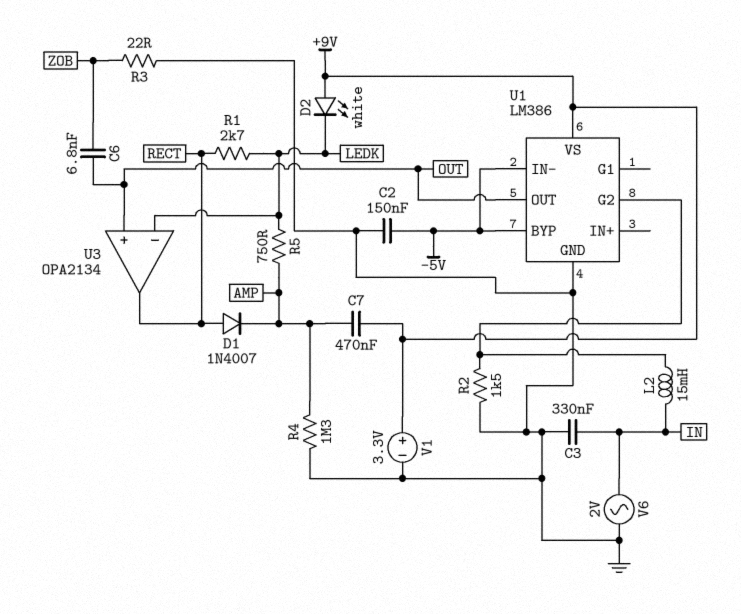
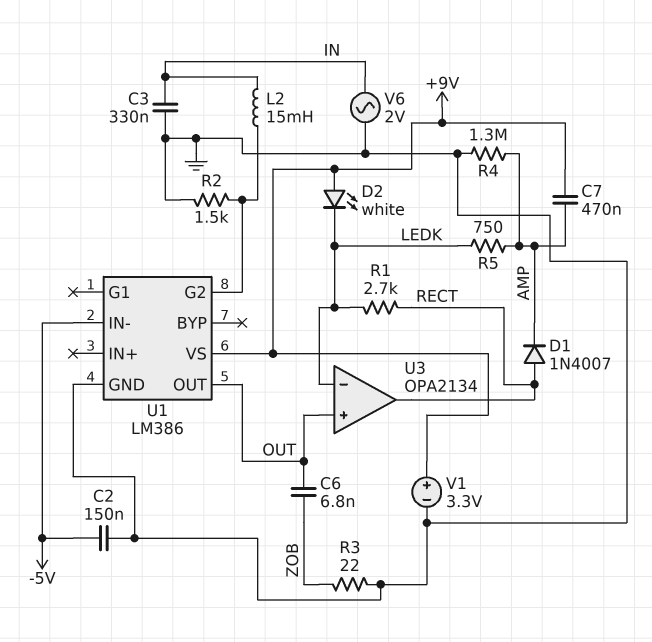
U1 pin BYP: -5V -> none

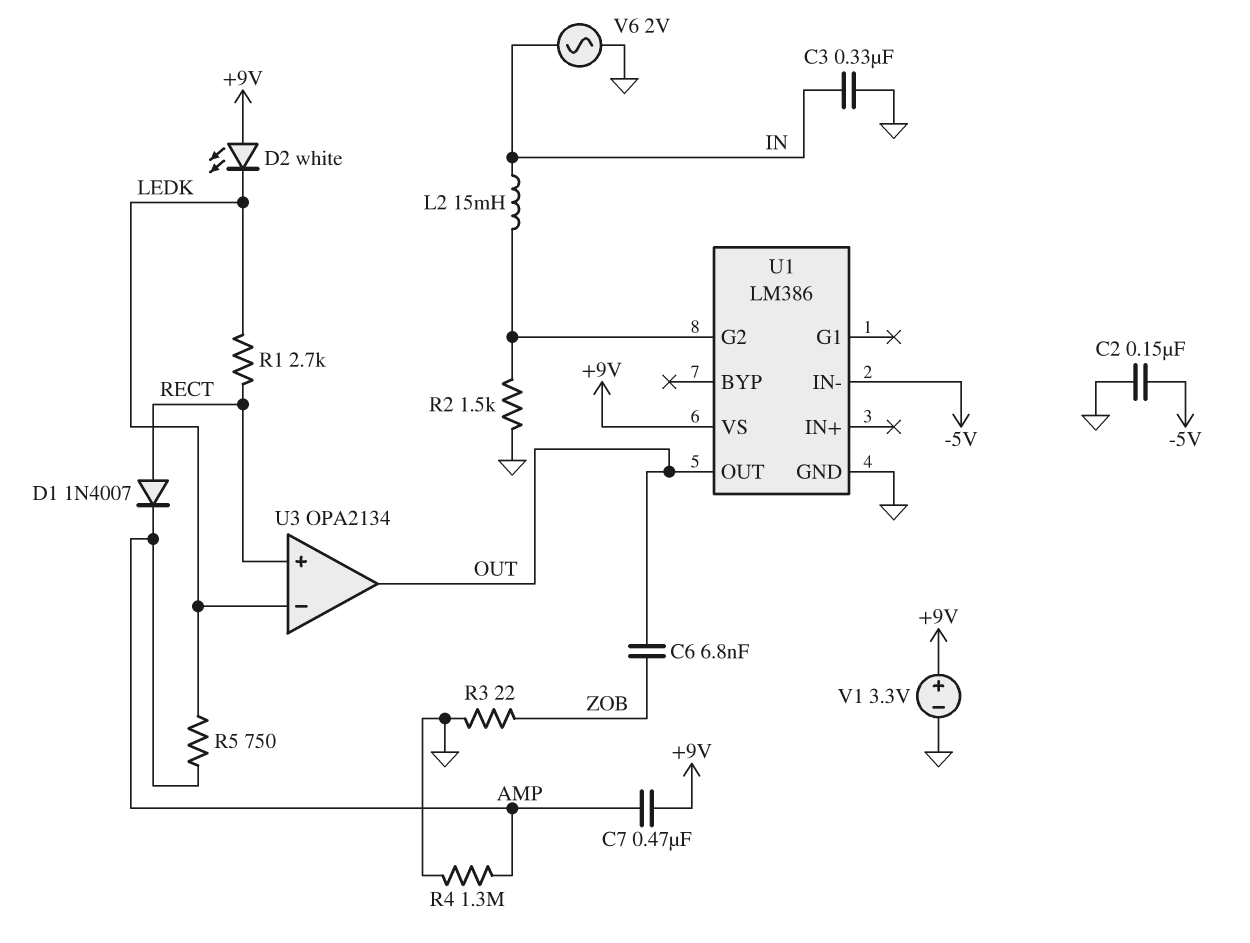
U3 pin in+: OUT -> RECT
U3 pin out: RECT -> OUT

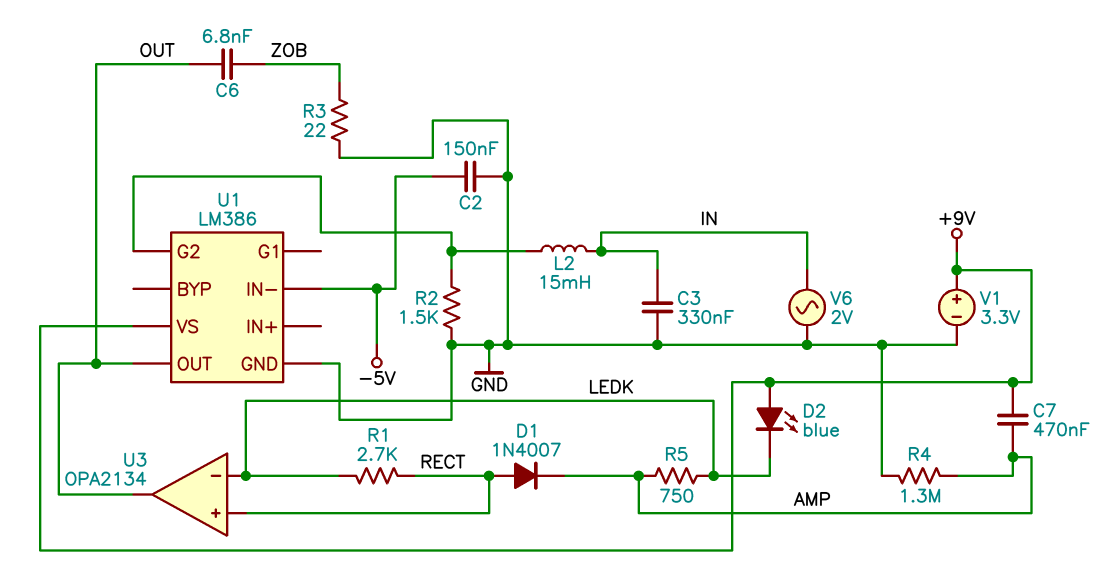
D2: LED white (A +9V, K LEDK) -> LED blue (A +9V, K LEDK)

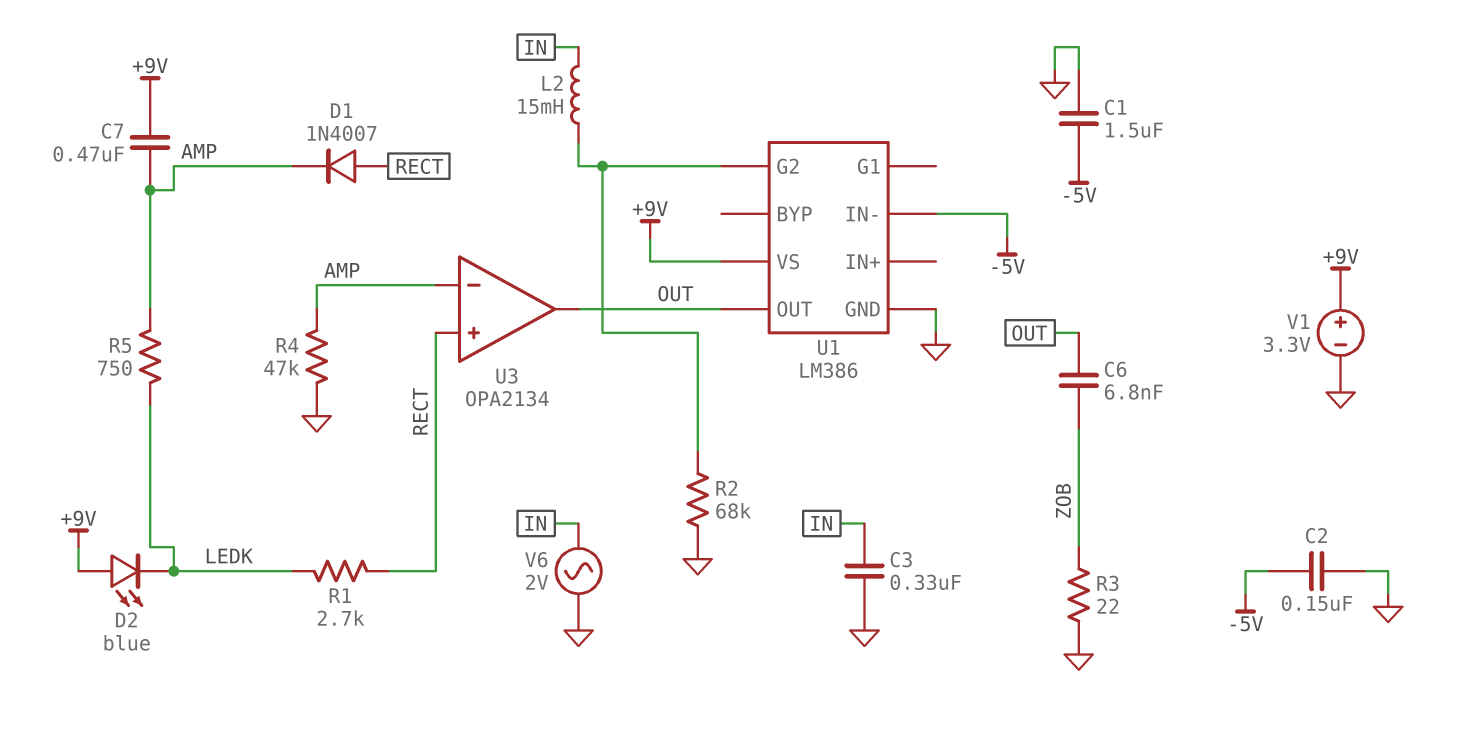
C1: none -> 1.5uF (-5V, GND)
R2: 1.5k (GND, U1/G2) -> 68k (GND, U1/G2)
R4: 1.3M (AMP, GND) -> 47k (AMP, GND)
U3 pin in-: LEDK -> AMP

